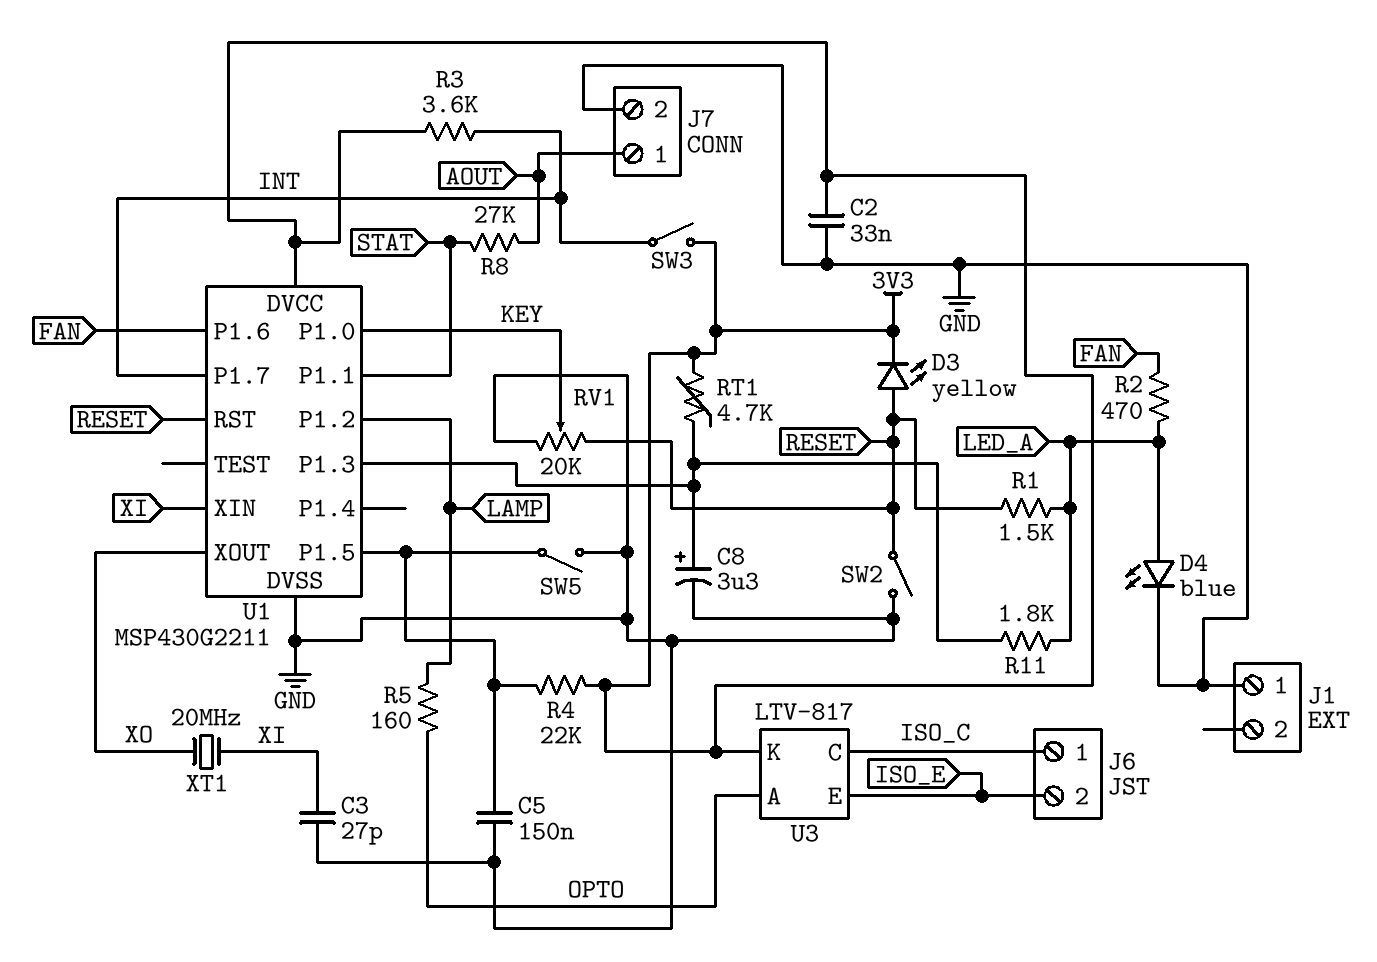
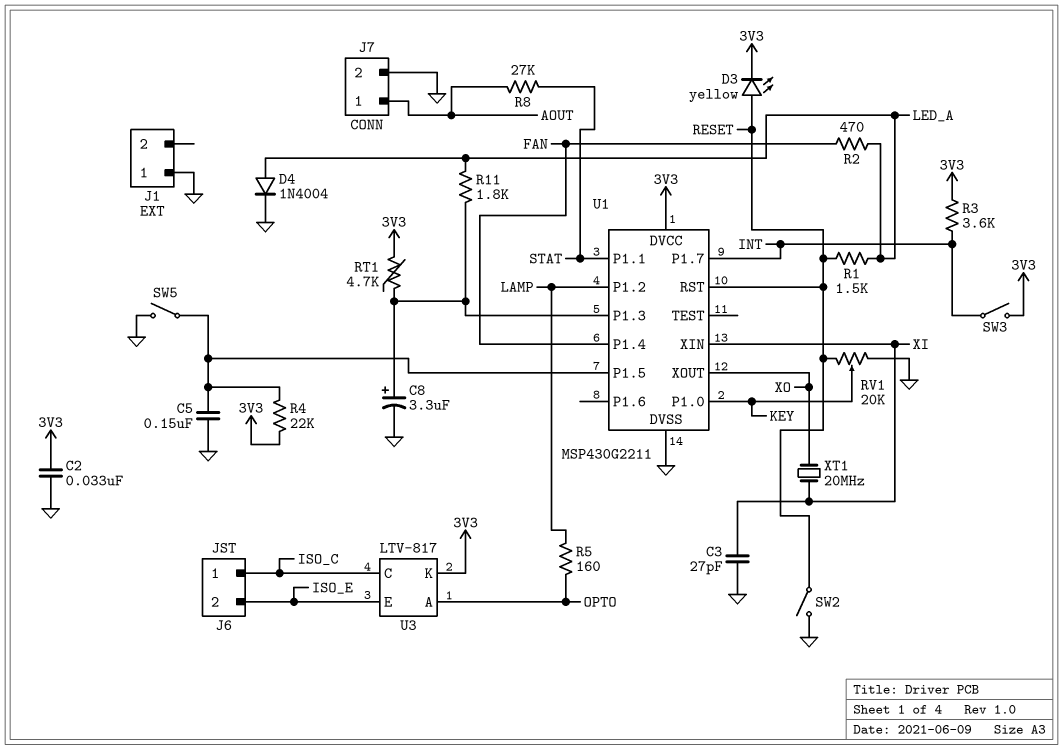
D4: LED blue (A LED_A, K GND) -> diode 1N4004 (A LED_A, K GND)
U1 pin P1.4: none -> FAN
U1 pin P1.6: FAN -> none

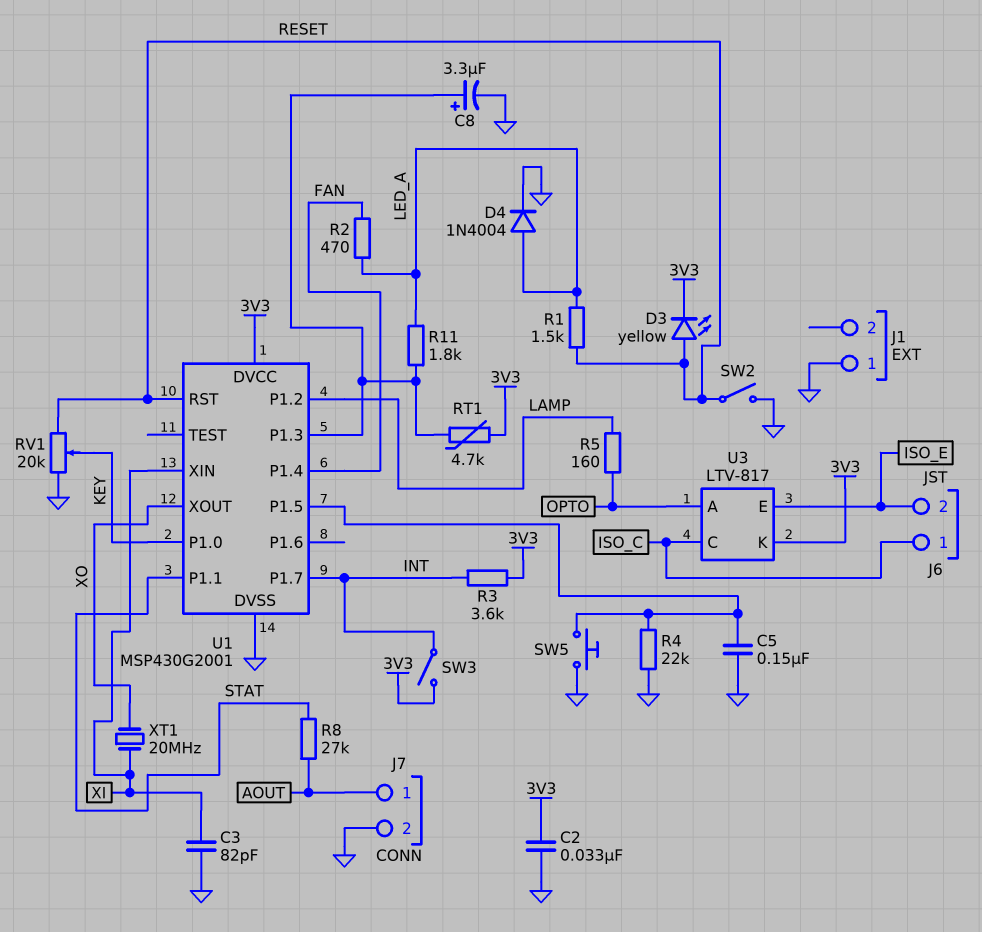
C3: 27pF (GND, XI) -> 82pF (GND, XI)
R4: 22k (3V3, U1/P1.5) -> 22k (GND, U1/P1.5)
SW5: switch (GND, U1/P1.5) -> button (GND, U1/P1.5)
U1: MSP430G2211 -> MSP430G2001

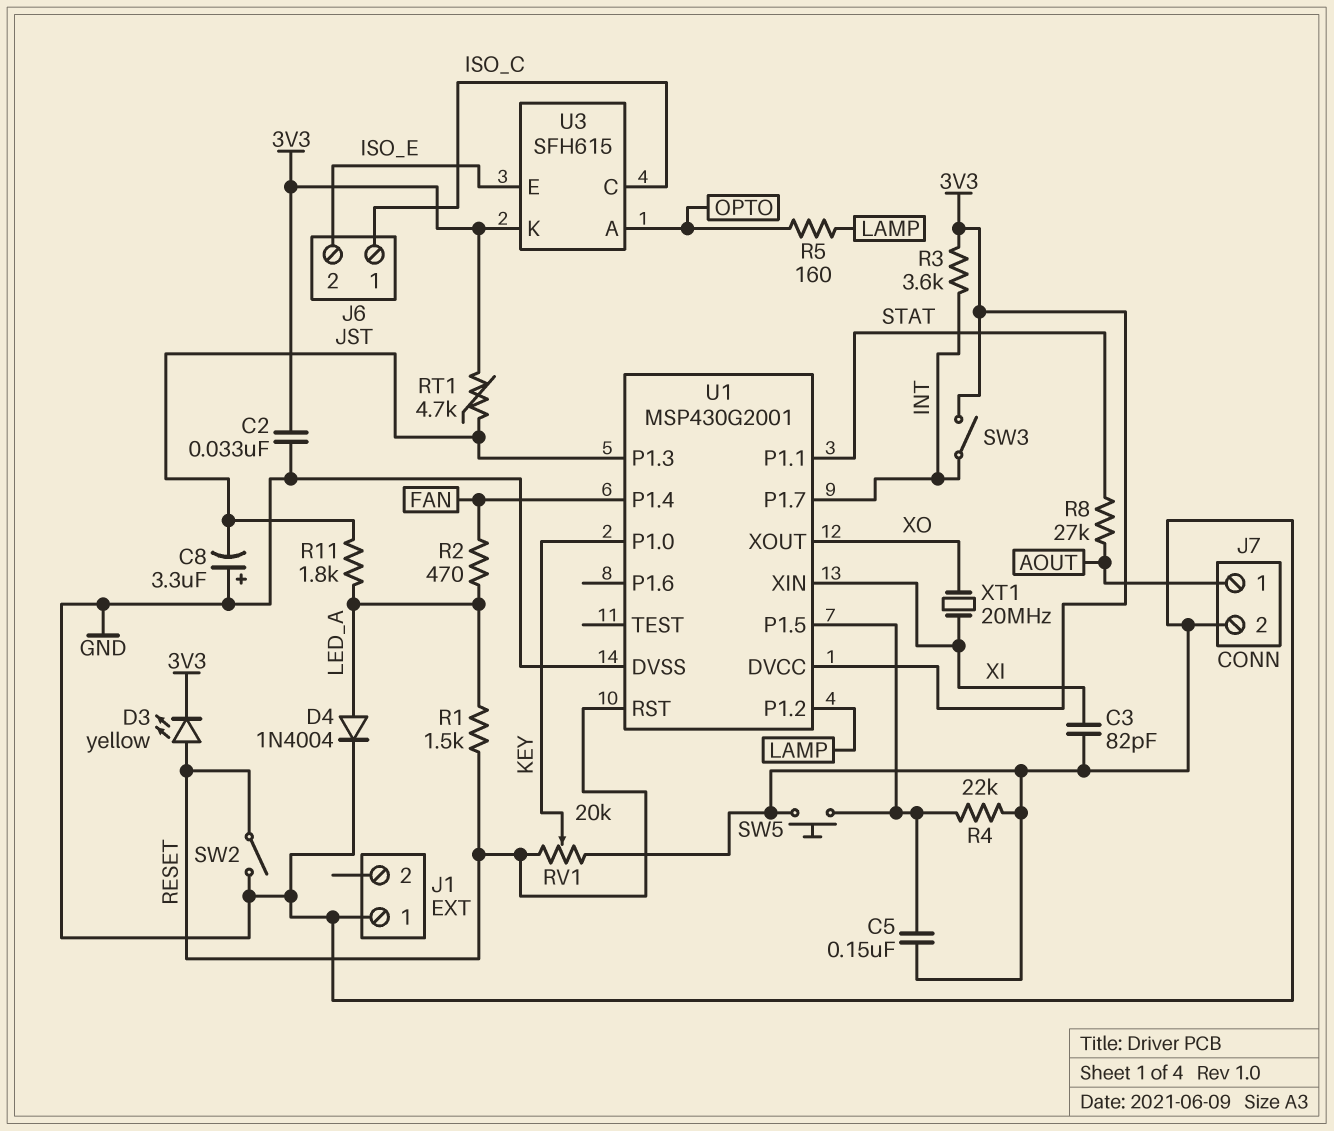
C8: 3.3uF (plus U1/P1.3, minus GND) -> 3.3uF (plus GND, minus U1/P1.3)
U3: LTV-817 -> SFH615

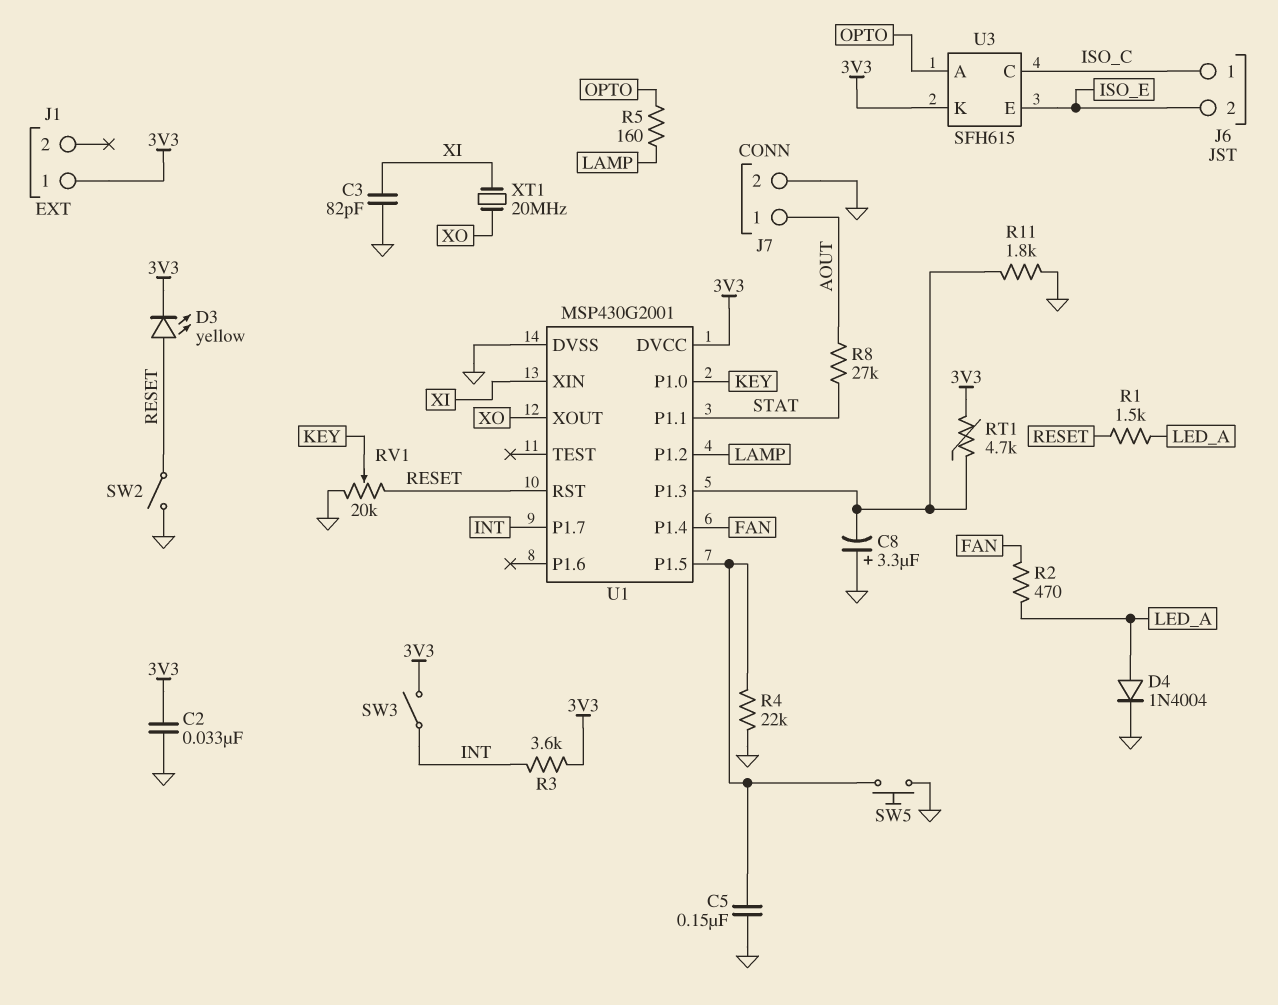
J1 pin 1: GND -> 3V3
R11: 1.8k (LED_A, U1/P1.3) -> 1.8k (GND, U1/P1.3)

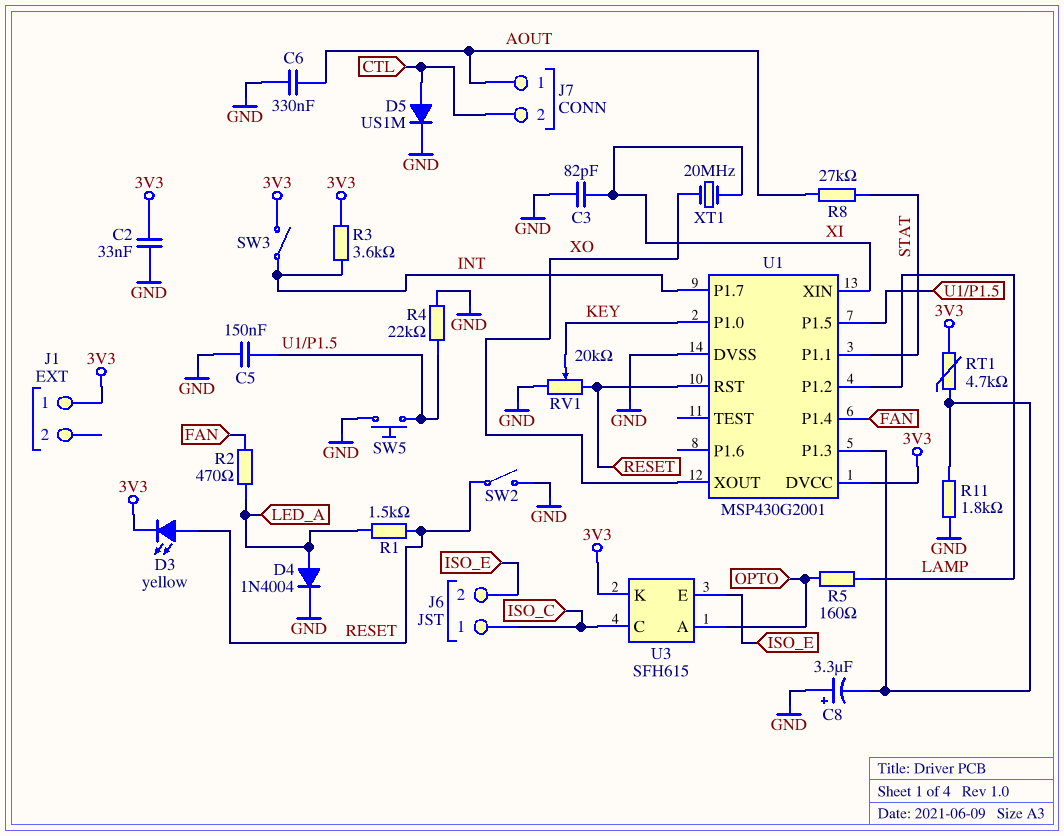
C6: none -> 330nF (AOUT, GND)
D5: none -> diode US1M (A CTL, K GND)
J7 pin 2: GND -> CTL

